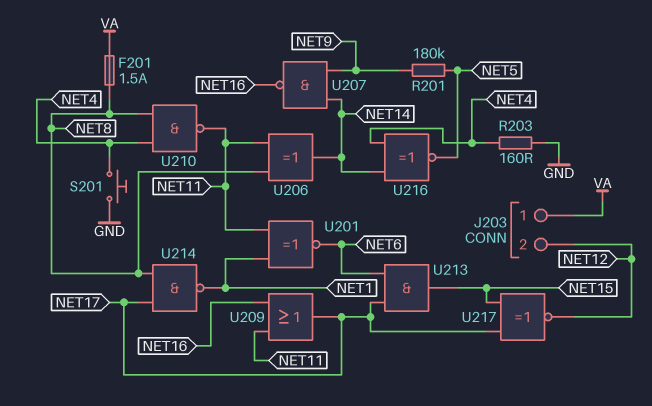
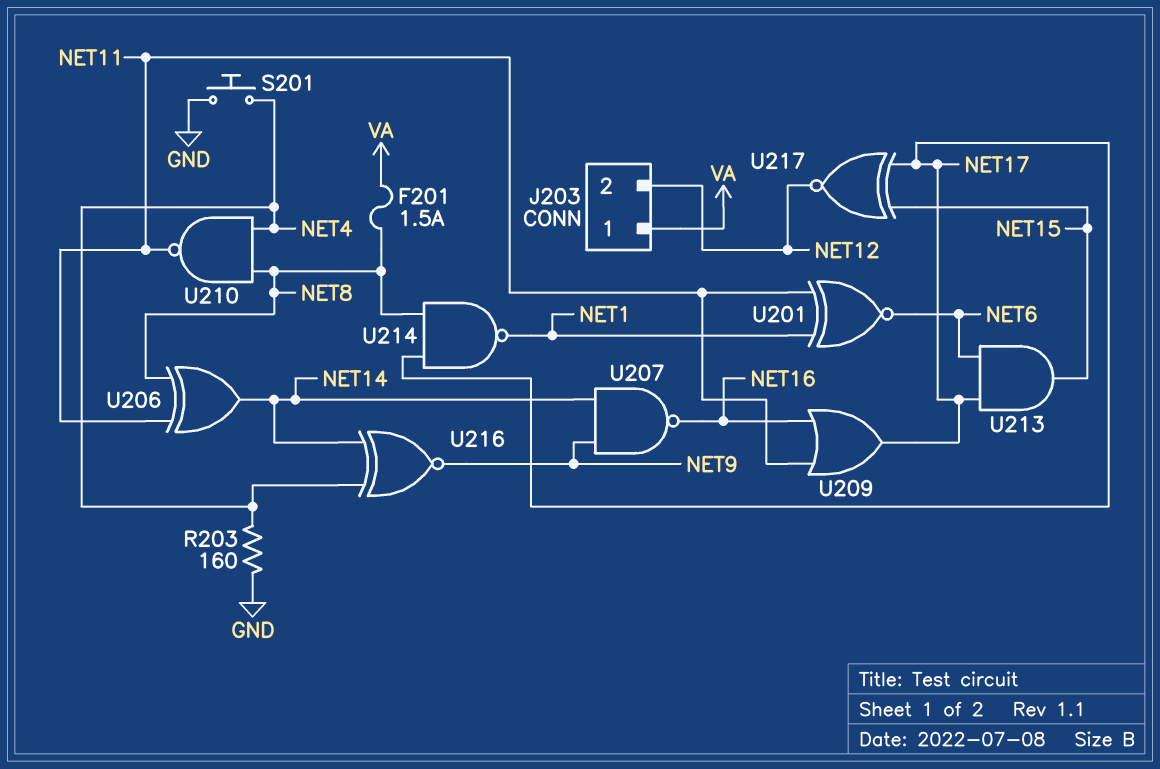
R201: 180k (NET5, NET9) -> none
U216: XNOR (in NET4, in NET14, out NET5) -> XNOR (in NET4, in NET14, out NET9)

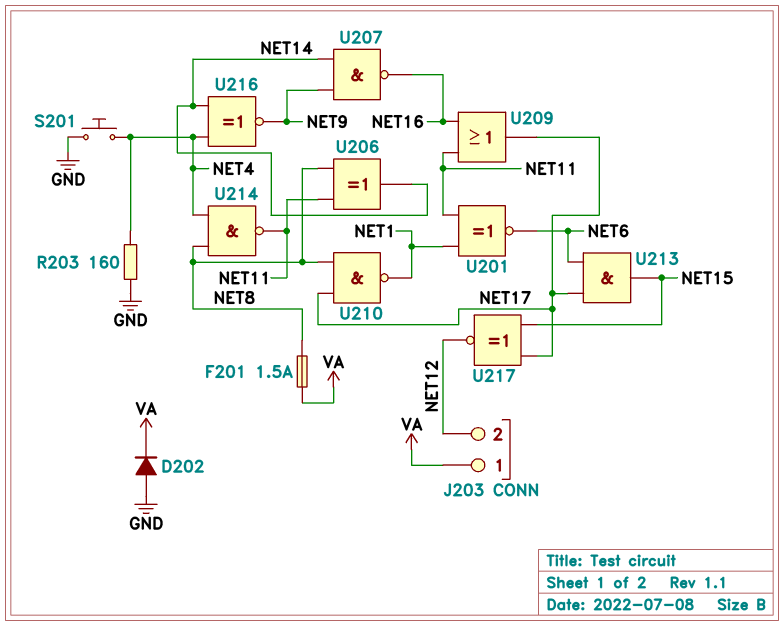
D202: none -> diode (A GND, K VA)
U210: NAND (in NET4, in NET8, out NET11) -> NAND (in NET8, in NET17, out NET1)
U214: NAND (in NET8, in NET17, out NET1) -> NAND (in NET4, in NET8, out NET11)

